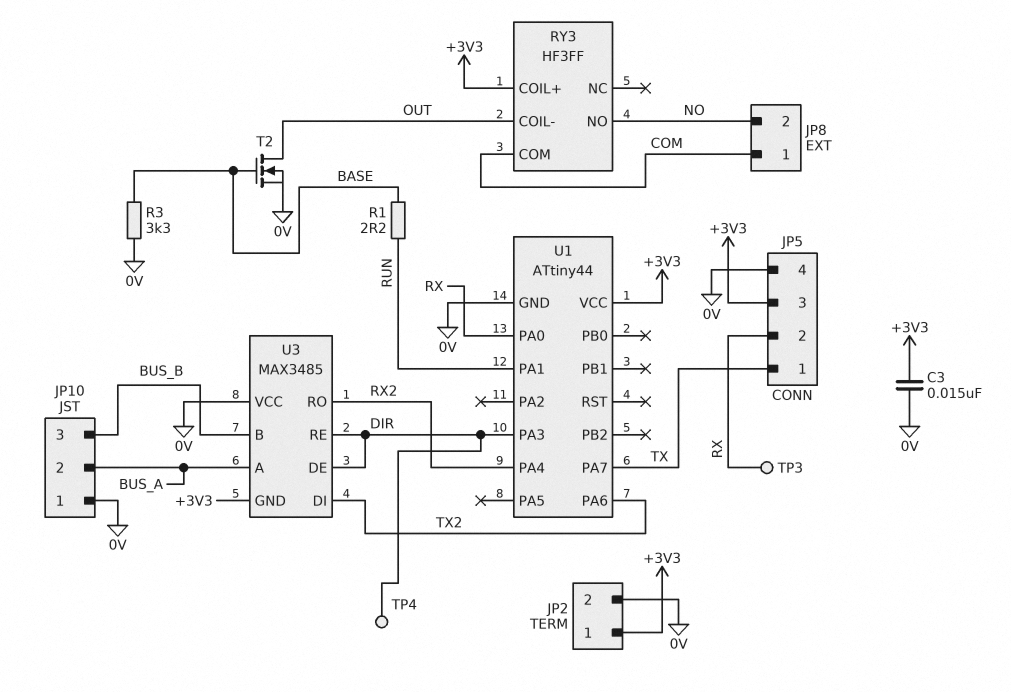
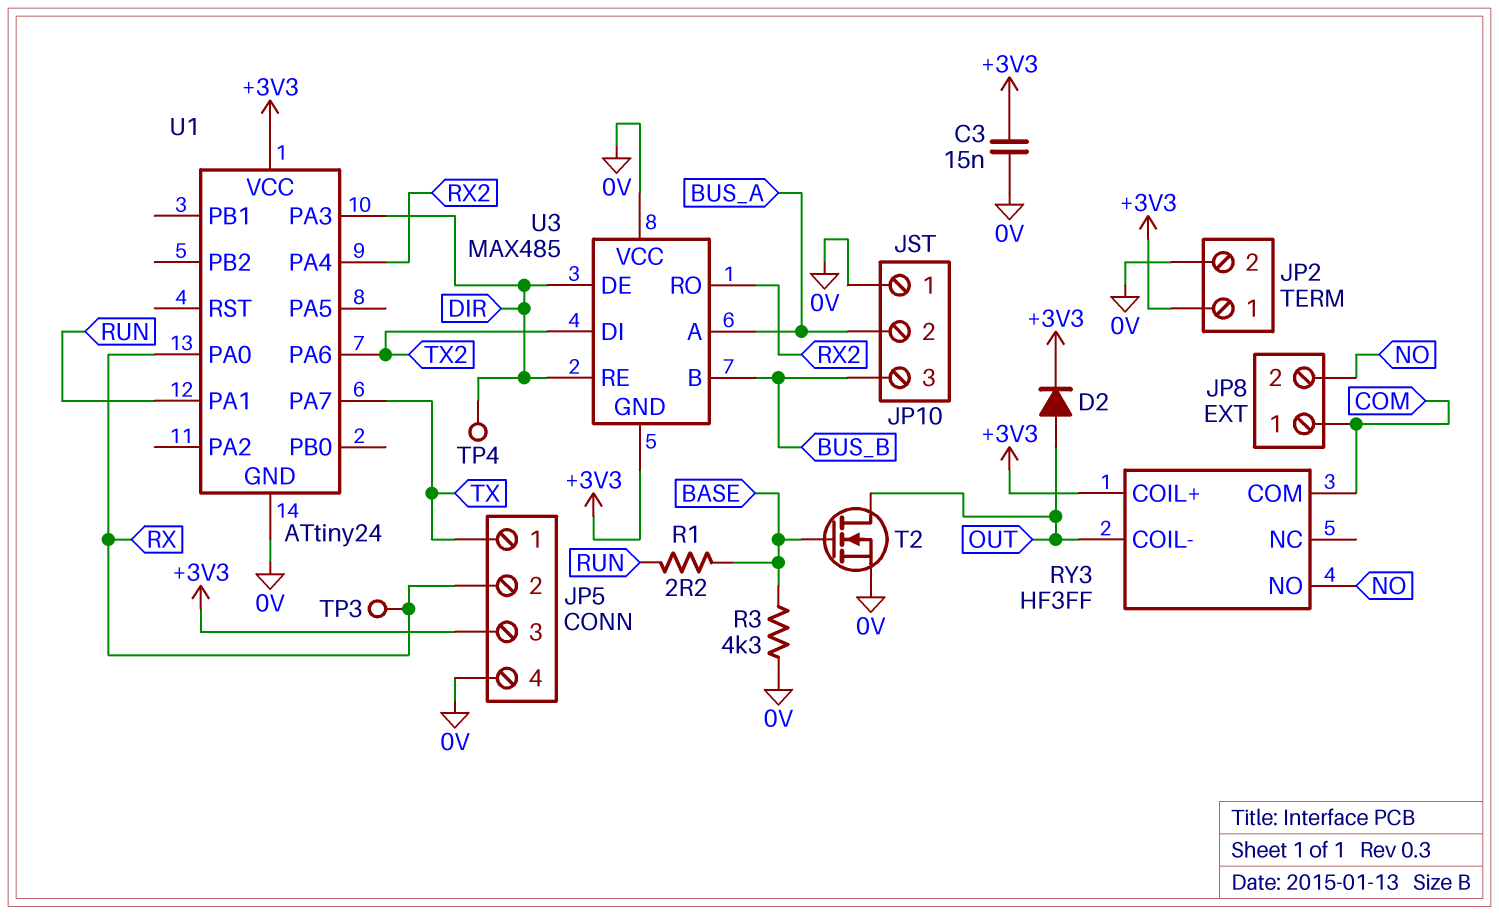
D2: none -> diode (A OUT, K +3V3)
R3: 3.3k (0V, BASE) -> 4.3k (0V, BASE)
U1: ATtiny44 -> ATtiny24
U3: MAX3485 -> MAX485

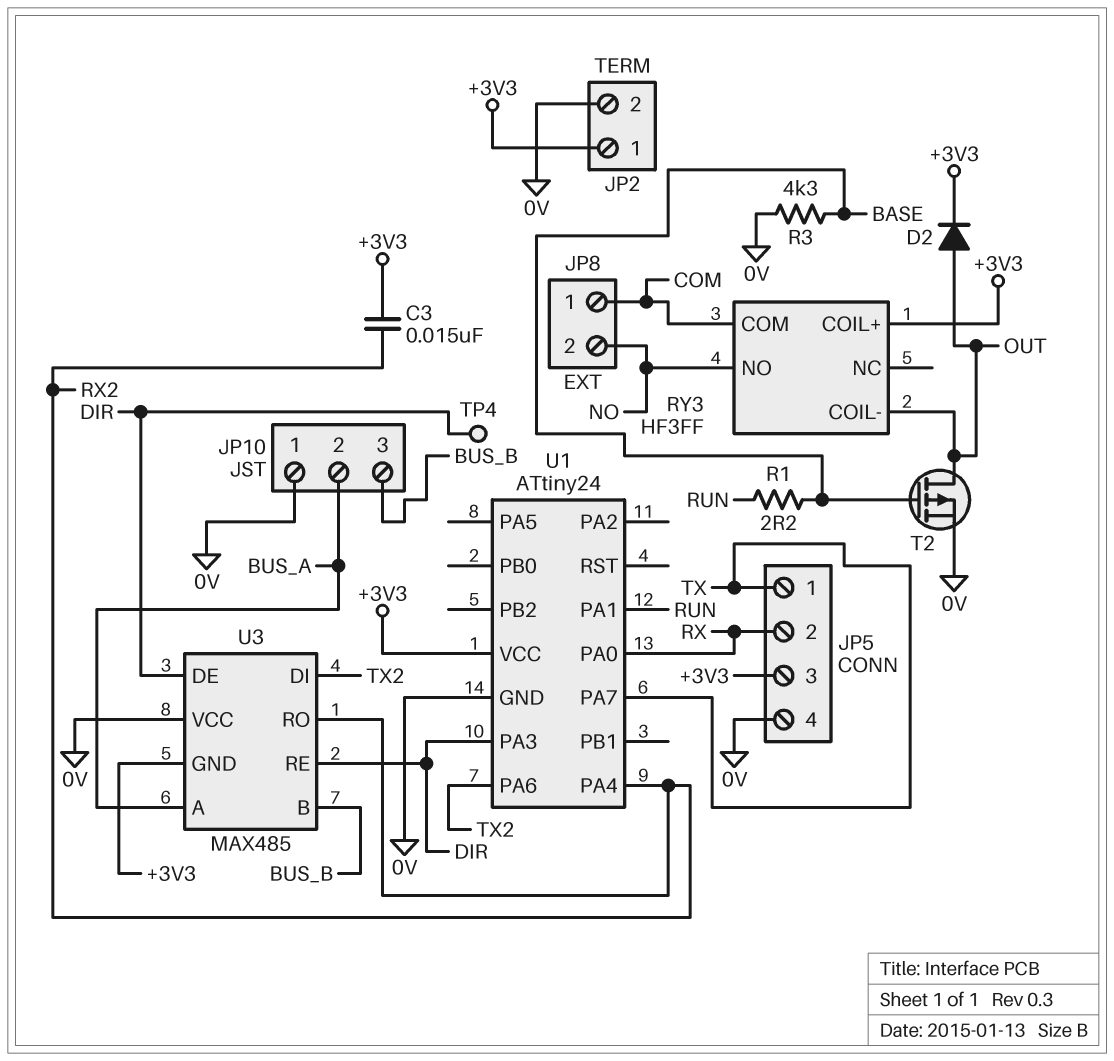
C3: 15nF (+3V3, 0V) -> 15nF (+3V3, RX2)
T2: NMOS (G BASE, D OUT, S 0V) -> PMOS (G BASE, D OUT, S 0V)
TP3: test point (RX) -> none

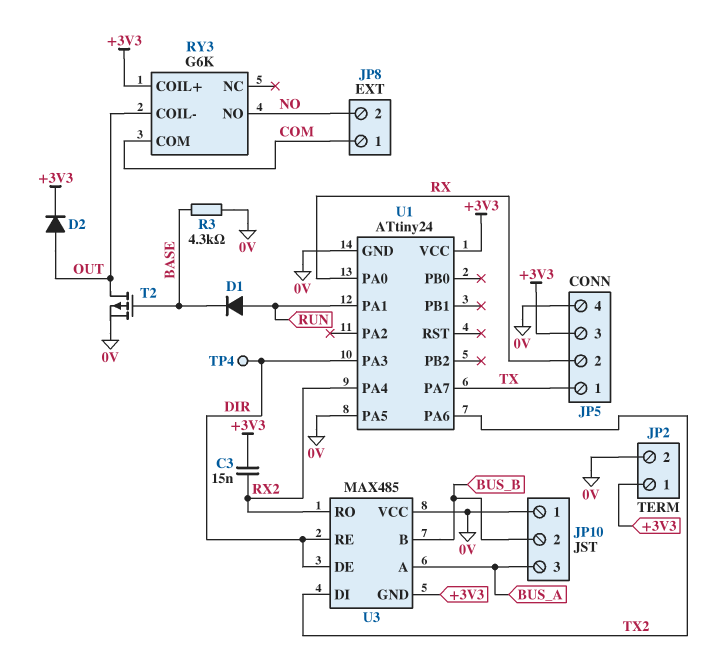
D1: none -> diode (A RUN, K BASE)
JP10 pin 2: BUS_A -> BUS_B
JP10 pin 3: BUS_B -> BUS_A
R1: 2.2 (BASE, RUN) -> none
RY3: HF3FF -> G6K
U1 pin PA5: none -> 0V

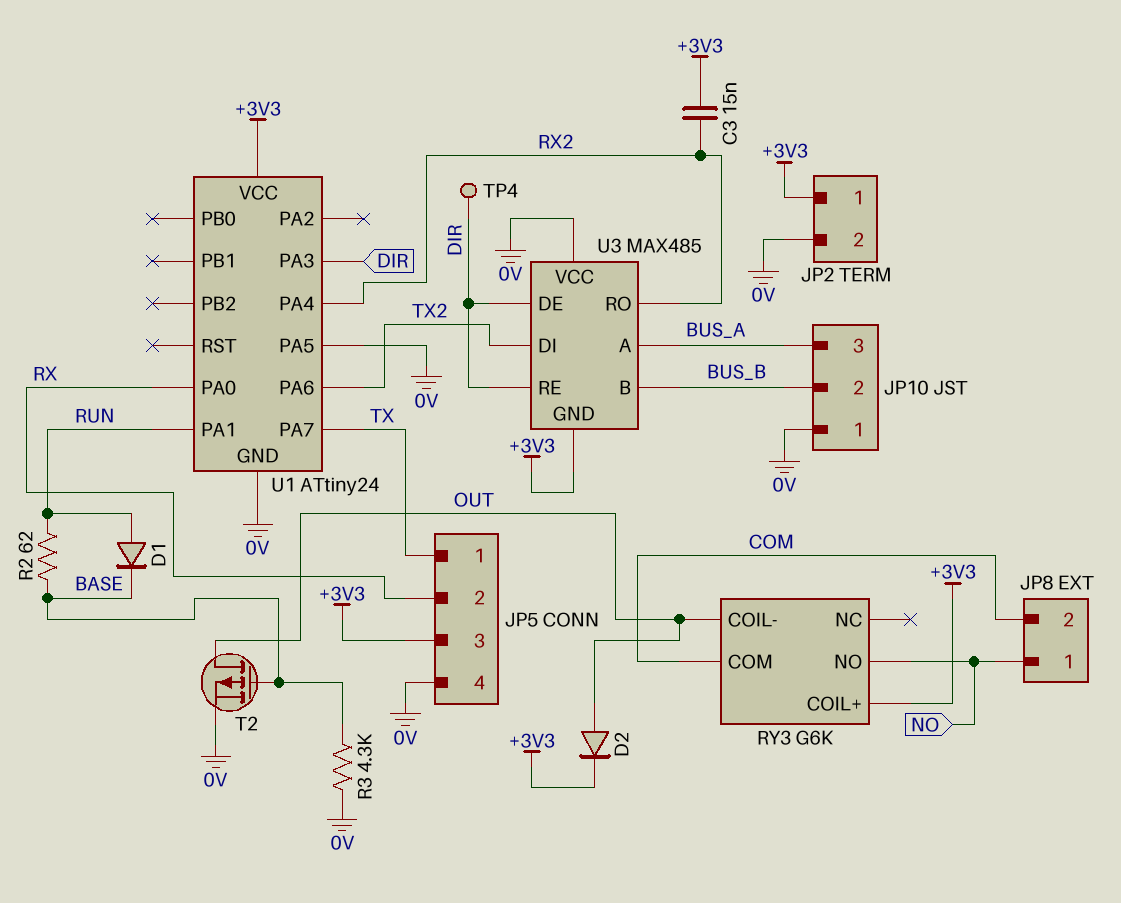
JP8 pin 1: COM -> NO
JP8 pin 2: NO -> COM
R2: none -> 62 (BASE, RUN)

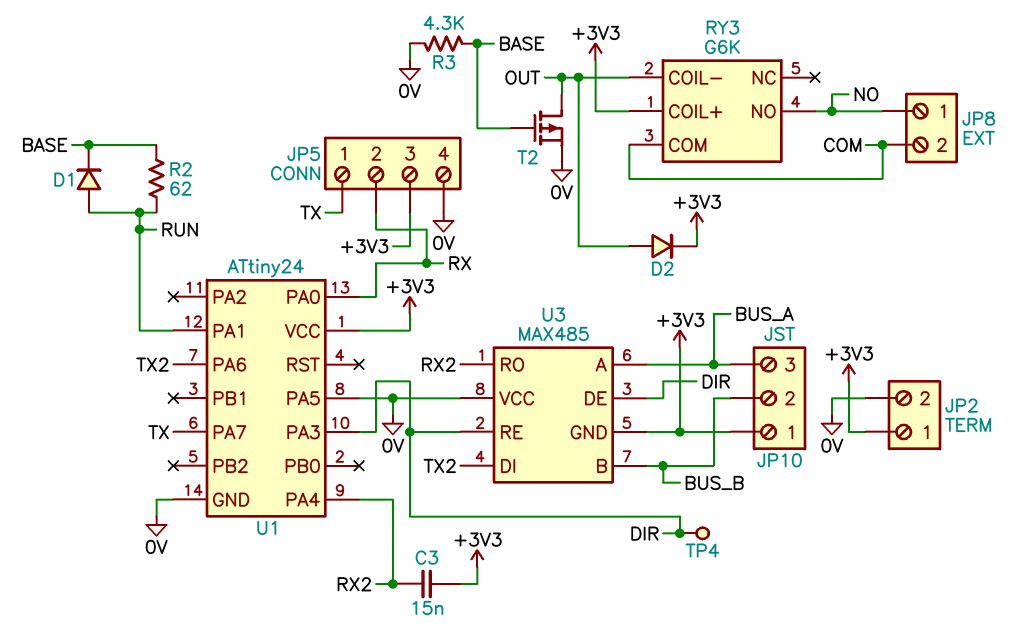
JP10 pin 1: 0V -> +3V3

